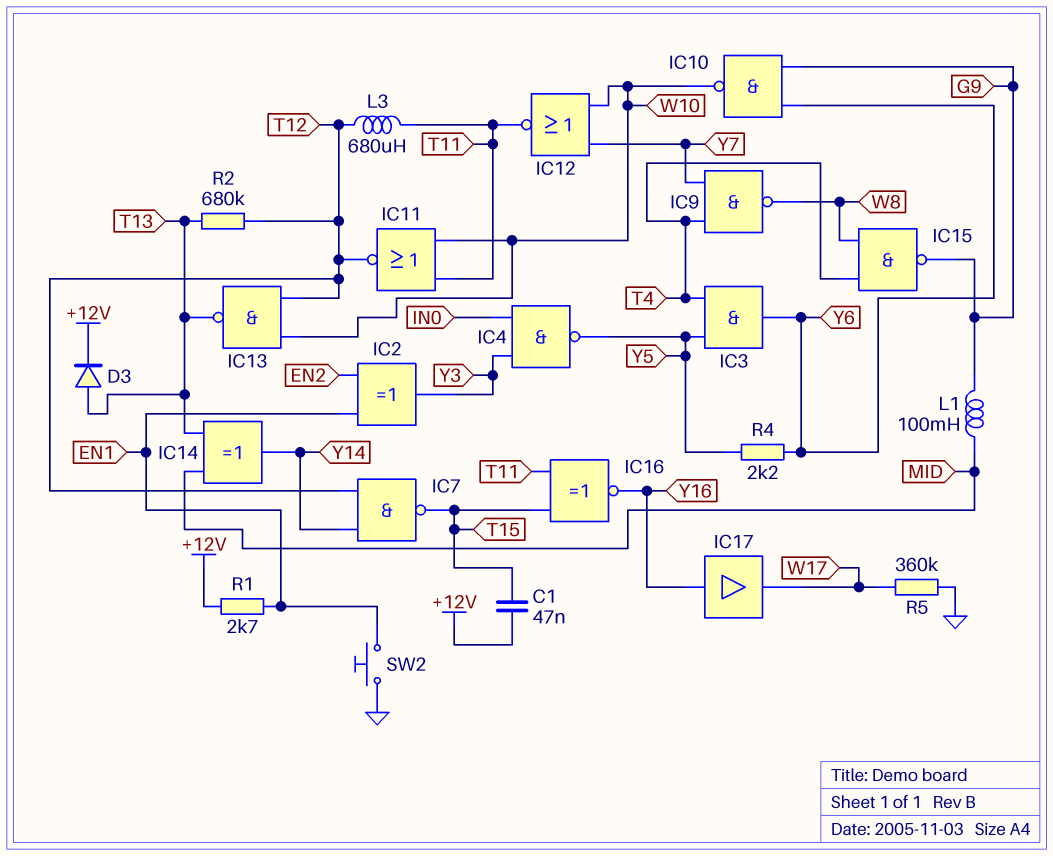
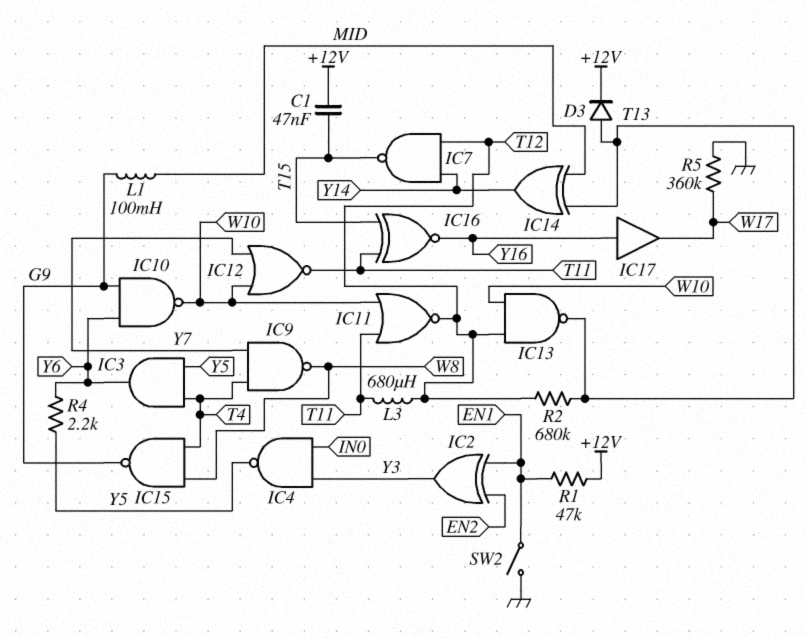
R1: 2.7k (+12V, EN1) -> 47k (+12V, EN1)
SW2: button (EN1, GND) -> switch (EN1, GND)

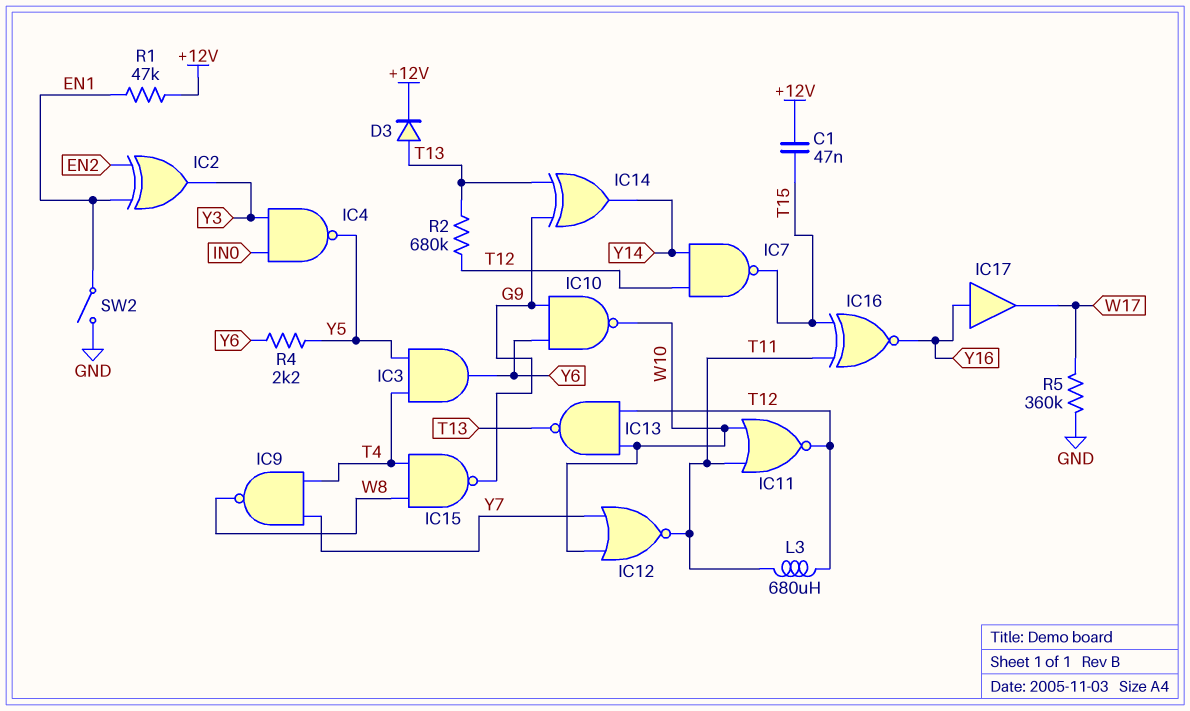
IC14: XOR (in MID, in T13, out Y14) -> XOR (in G9, in T13, out Y14)
L1: 100mH (G9, MID) -> none

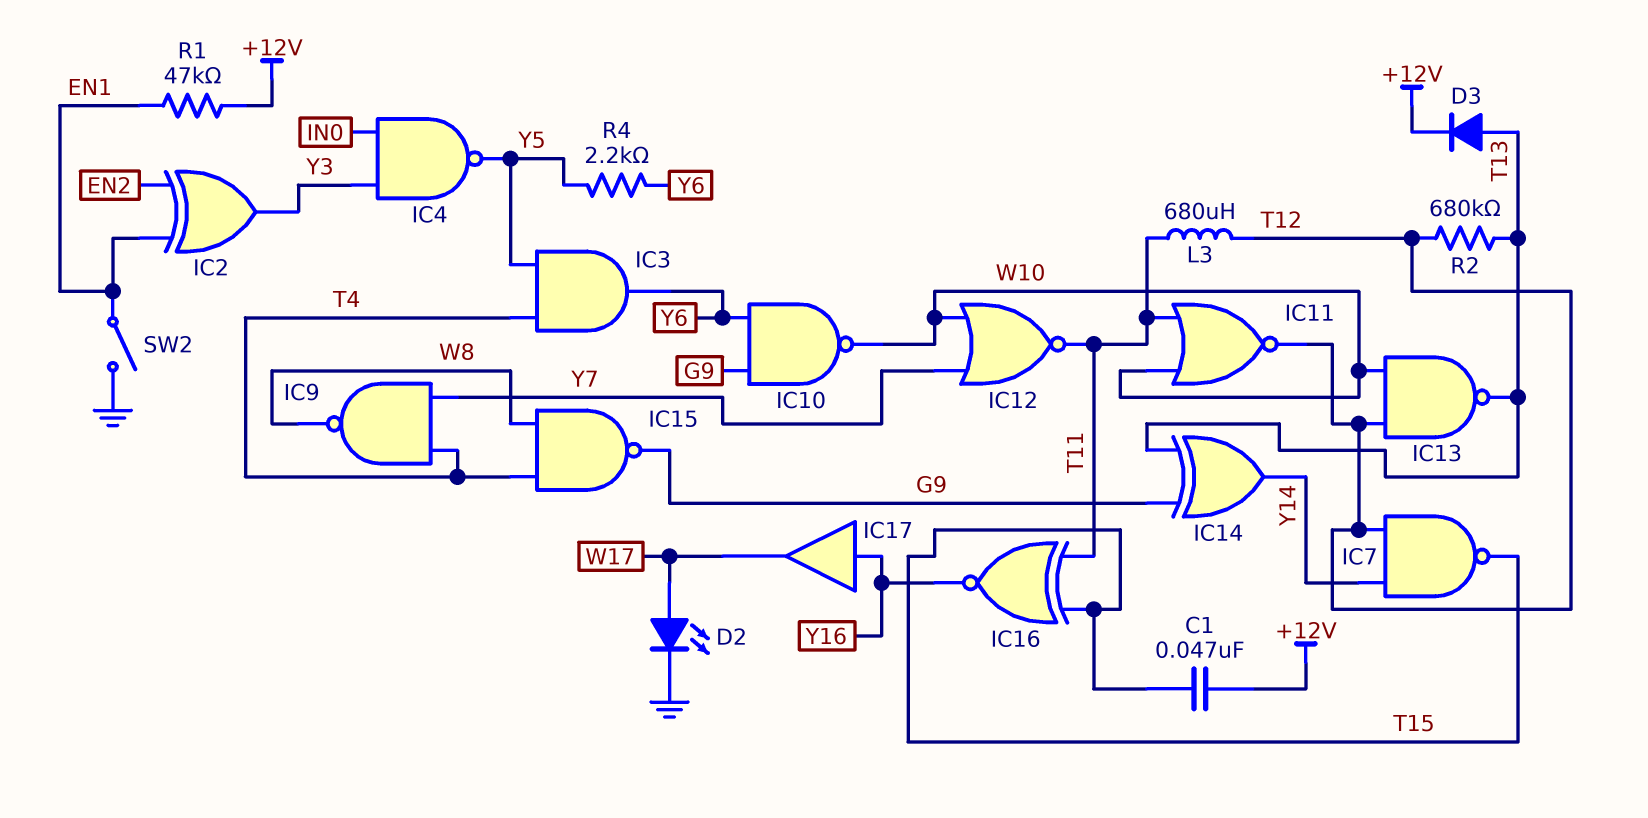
D2: none -> LED (A W17, K GND)
R5: 360k (GND, W17) -> none

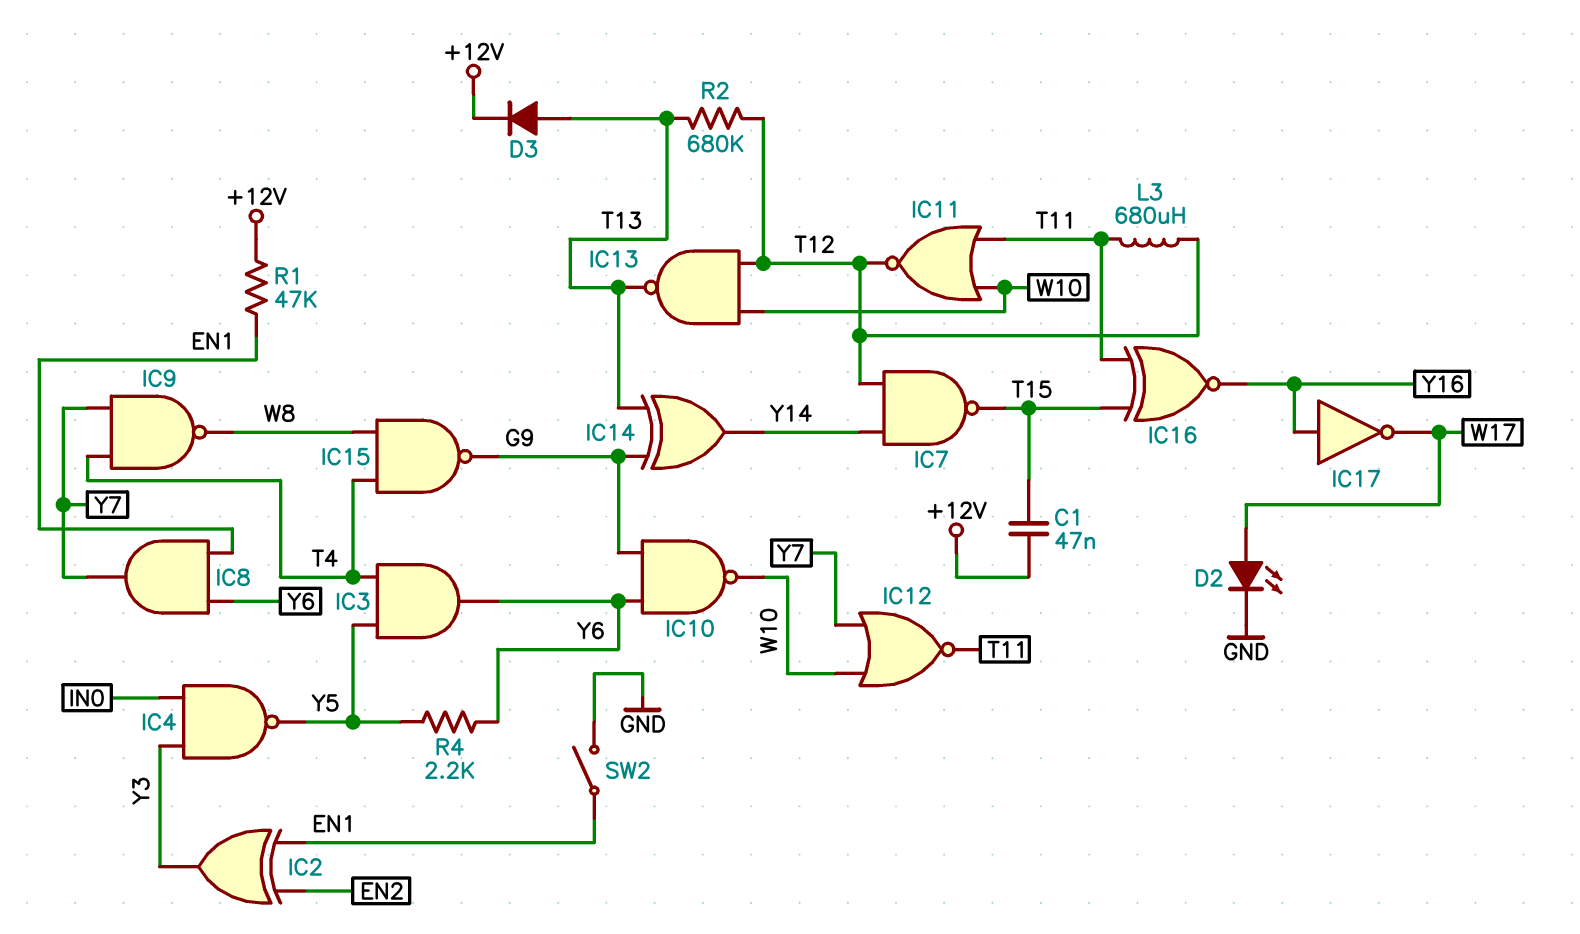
IC8: none -> AND (in EN1, in Y6, out Y7)
IC17: buffer (in Y16, out W17) -> NOT (in Y16, out W17)

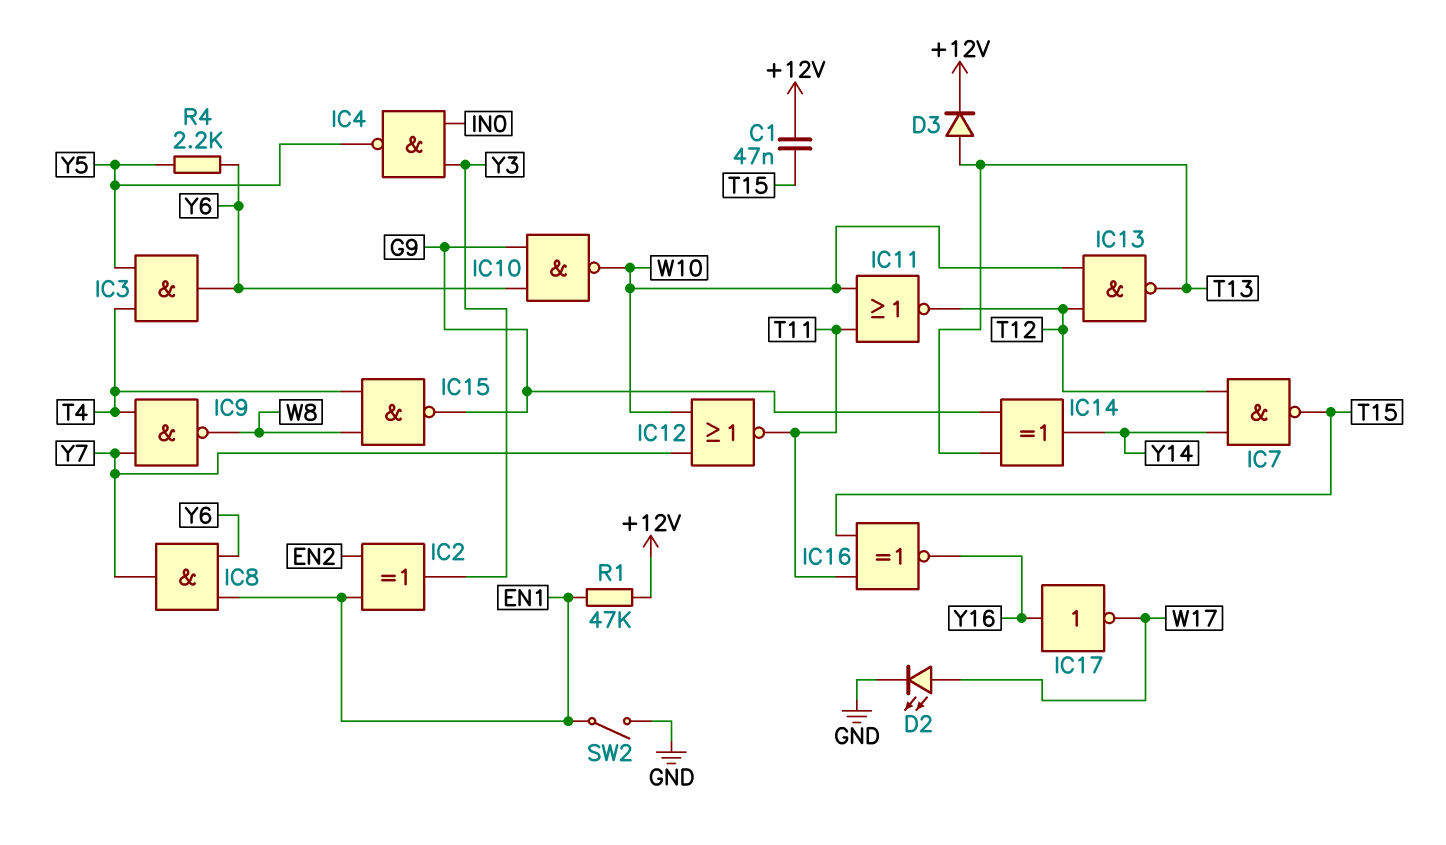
L3: 680uH (T11, T12) -> none
R2: 680k (T12, T13) -> none

